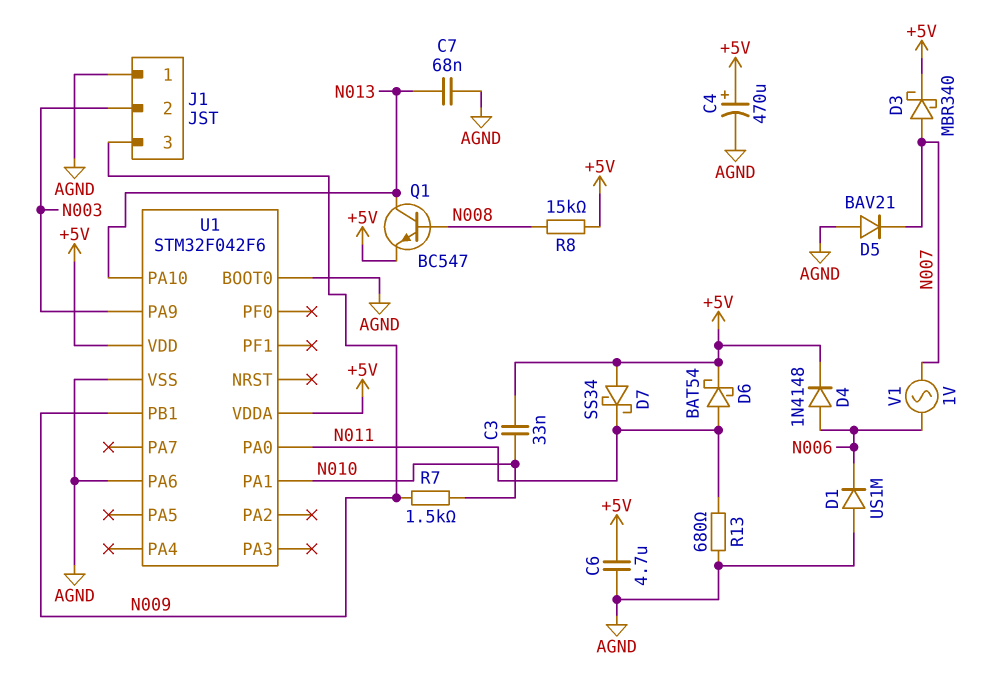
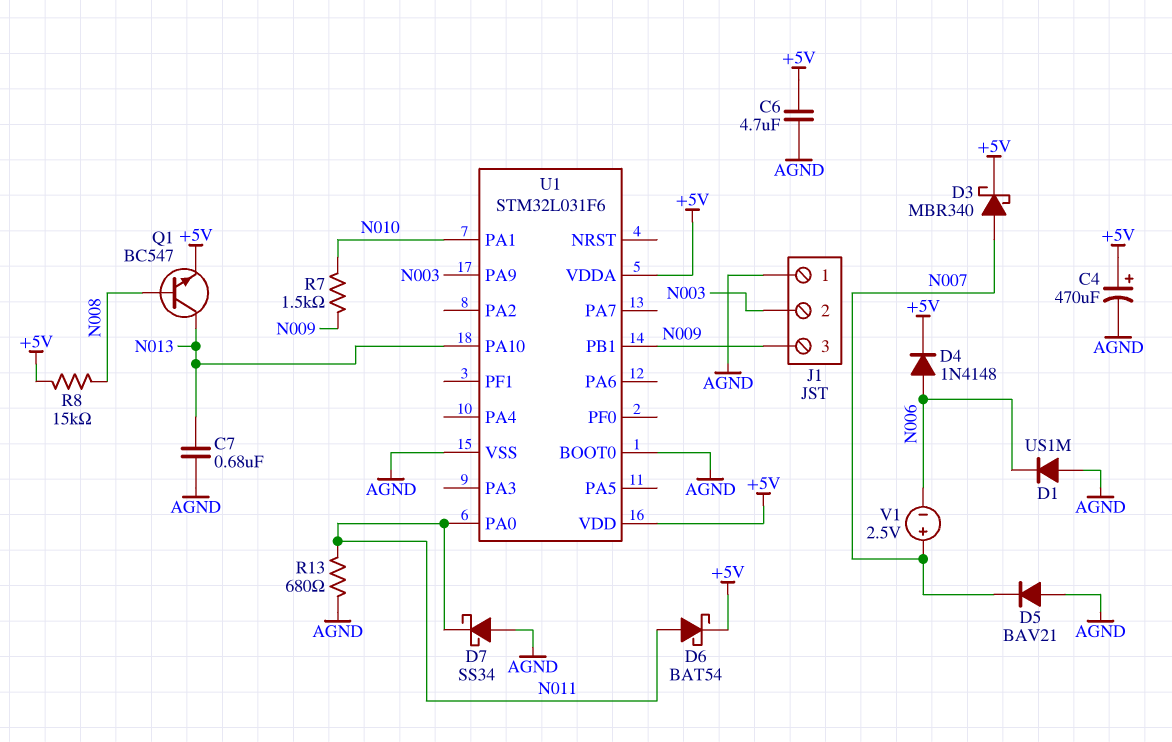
C3: 33nF (+5V, N010) -> none
C7: 68nF (AGND, N013) -> 680nF (AGND, N013)
D7: schottky SS34 (A +5V, K N011) -> schottky SS34 (A AGND, K N011)
U1: STM32F042F6 -> STM32L031F6
U1 pin PA6: AGND -> none
V1: AC 1V (N006, N007) -> 2.5V (plus N007, minus N006)

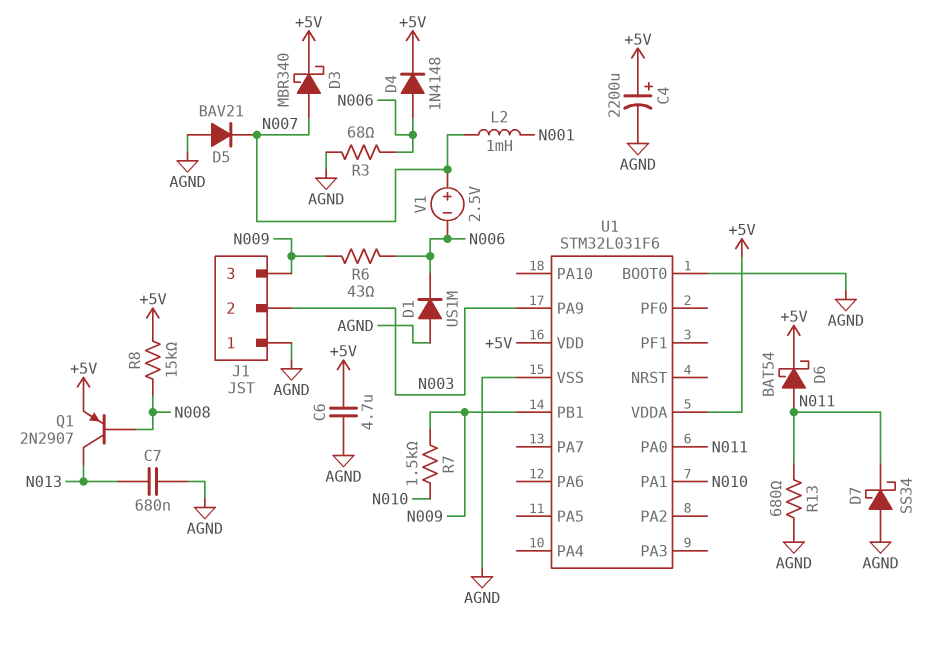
C4: 470uF (plus +5V, minus AGND) -> 2200uF (plus +5V, minus AGND)
L2: none -> 1mH (N001, N007)
Q1: NPN BC547 (B N008, C N013, E +5V) -> PNP 2N2907 (B N008, C N013, E +5V)
R3: none -> 68 (AGND, N006)
R6: none -> 43 (N006, N009)
U1 pin PA10: N013 -> none

